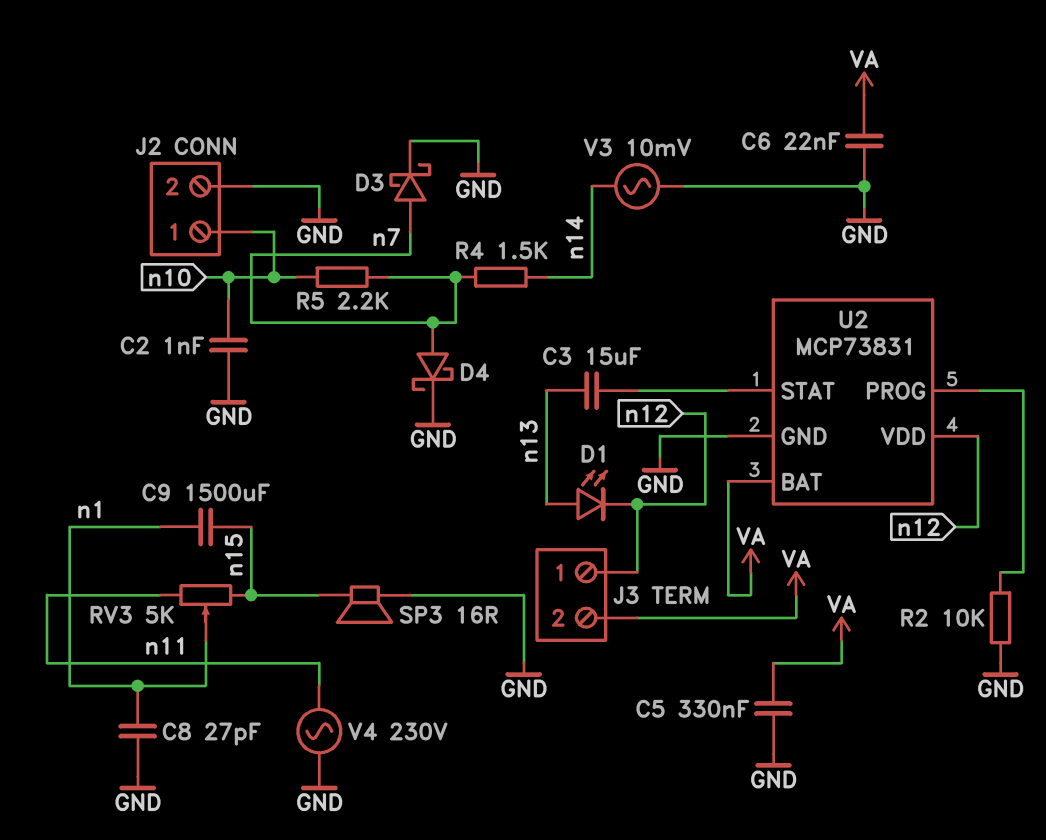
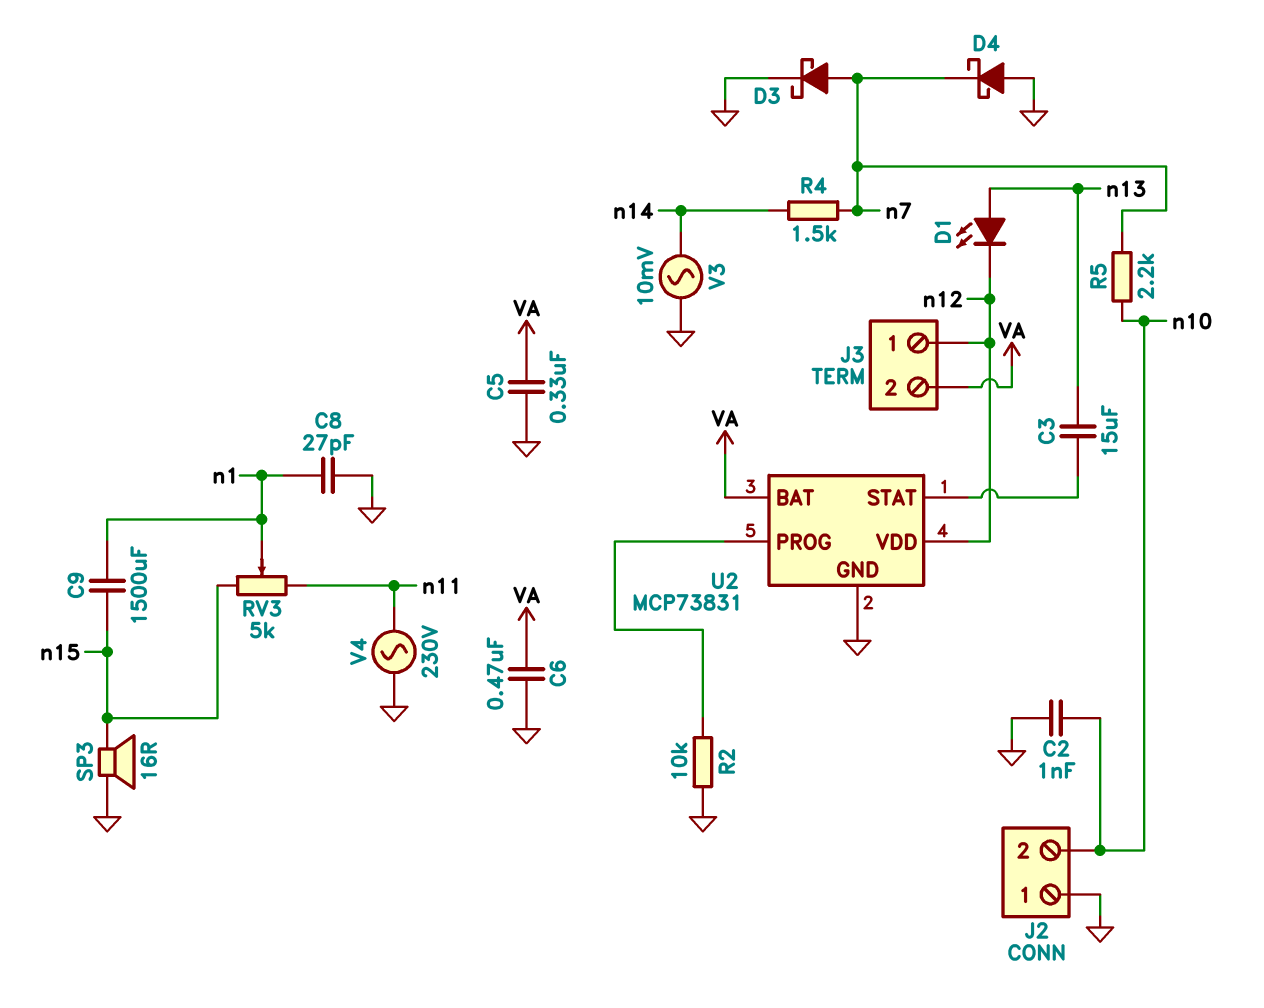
C6: 22nF (GND, VA) -> 470nF (GND, VA)
D4: schottky (A n7, K GND) -> schottky (A GND, K n7)
J2 pin 1: n10 -> GND
J2 pin 2: GND -> n10

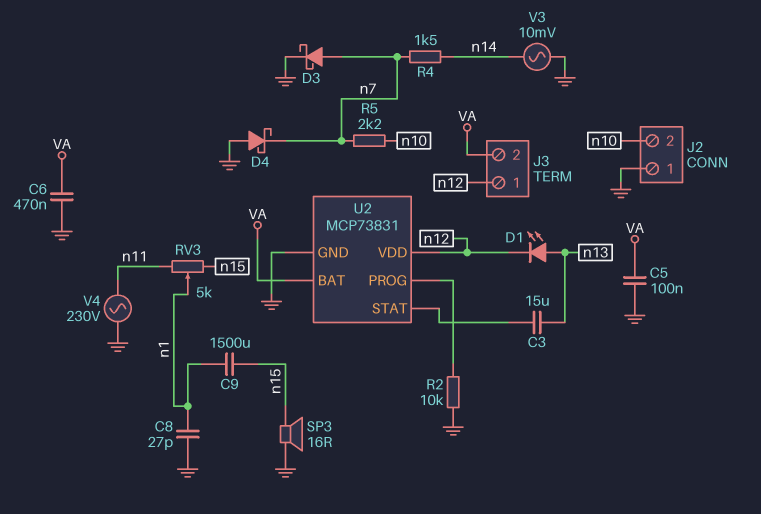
C2: 1nF (GND, n10) -> none
C5: 330nF (GND, VA) -> 100nF (GND, VA)

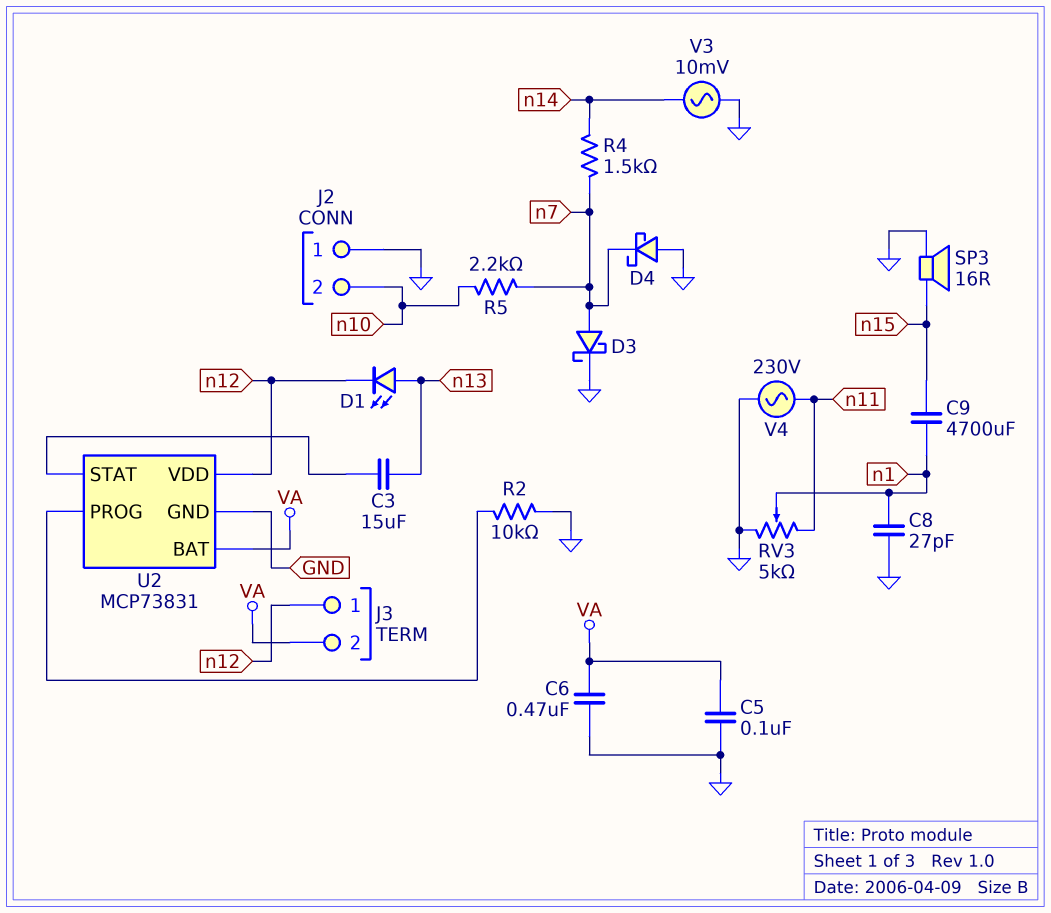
C9: 1500uF (n1, n15) -> 4700uF (n1, n15)
RV3: 5k (n11, n15, wiper n1) -> 5k (GND, n11, wiper n1)

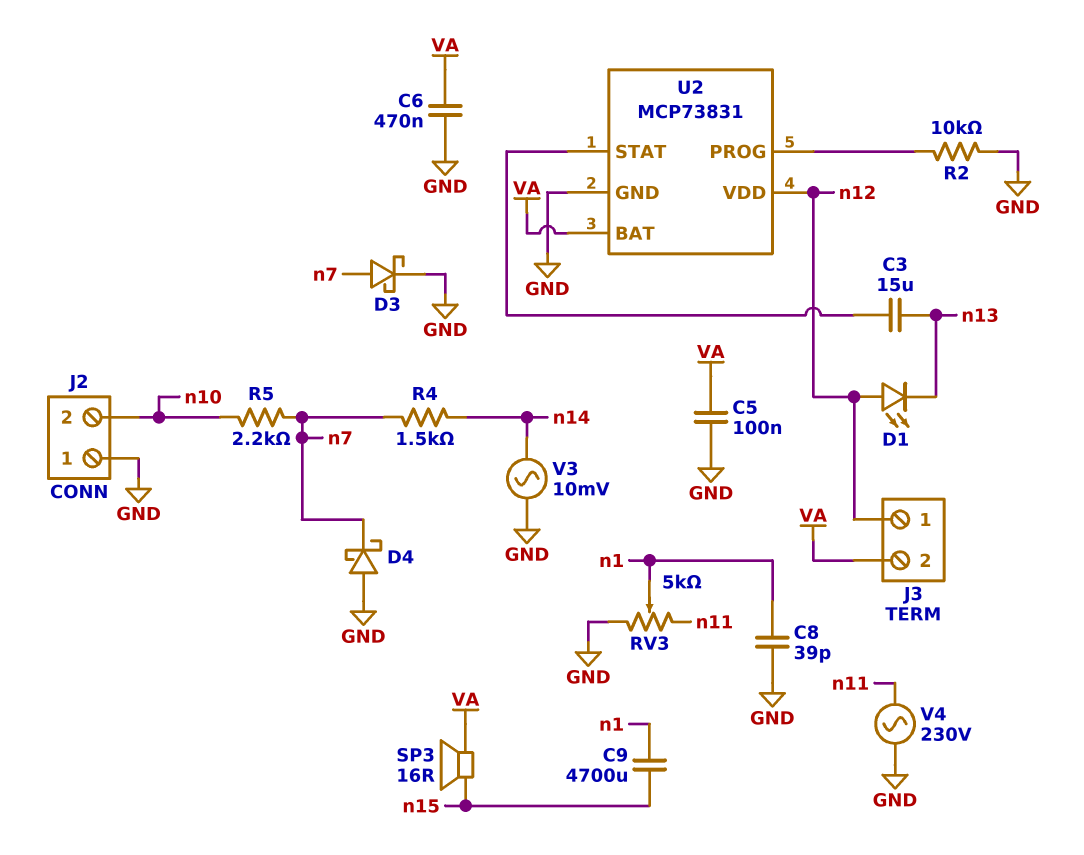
C8: 27pF (GND, n1) -> 39pF (GND, n1)
D1: LED (A n13, K n12) -> LED (A n12, K n13)
SP3: speaker 16R (GND, n15) -> speaker 16R (VA, n15)

